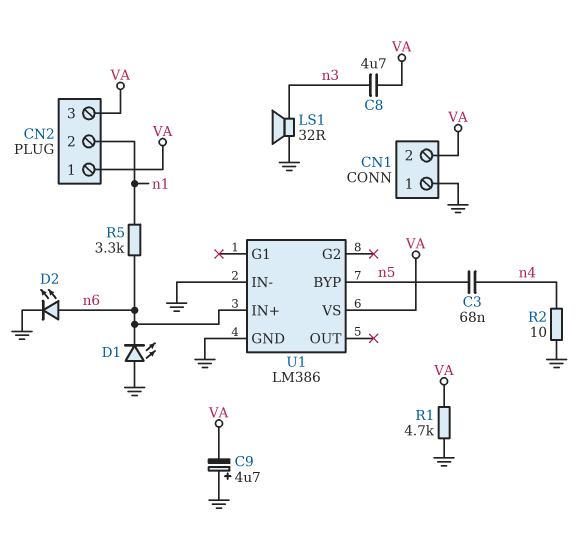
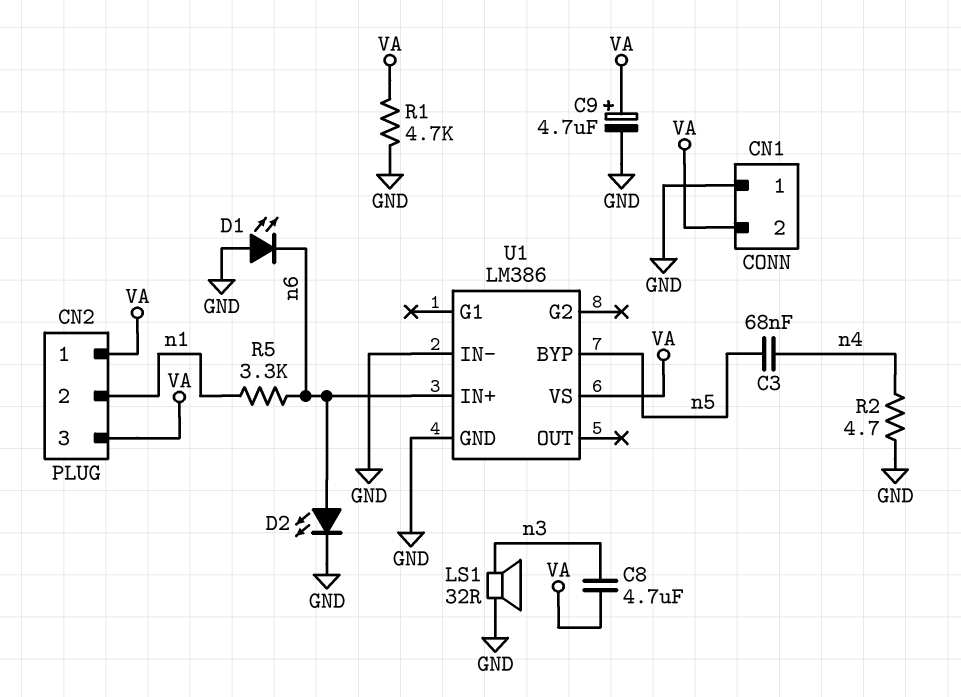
C9: 4.7uF (plus GND, minus VA) -> 4.7uF (plus VA, minus GND)
R2: 10 (GND, n4) -> 4.7 (GND, n4)

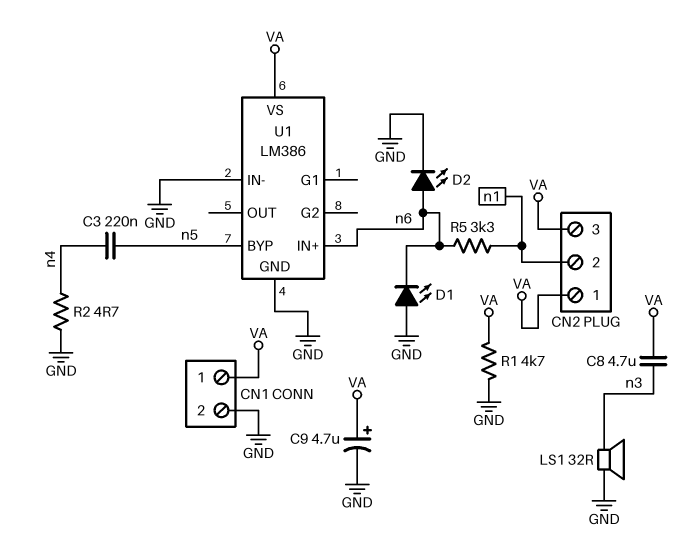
C3: 68nF (n4, n5) -> 220nF (n4, n5)
CN1 pin 1: GND -> VA
CN1 pin 2: VA -> GND

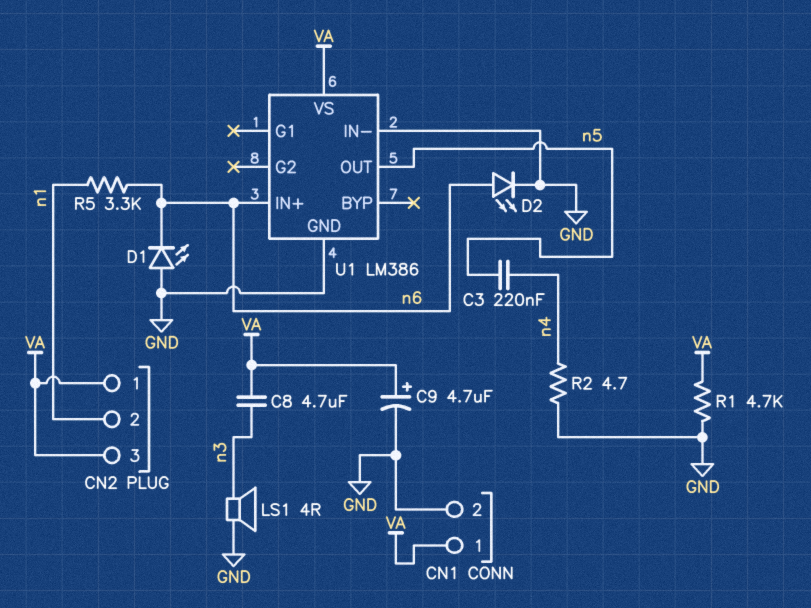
LS1: speaker 32R (GND, n3) -> speaker 4R (GND, n3)
U1 pin BYP: n5 -> none
U1 pin OUT: none -> n5

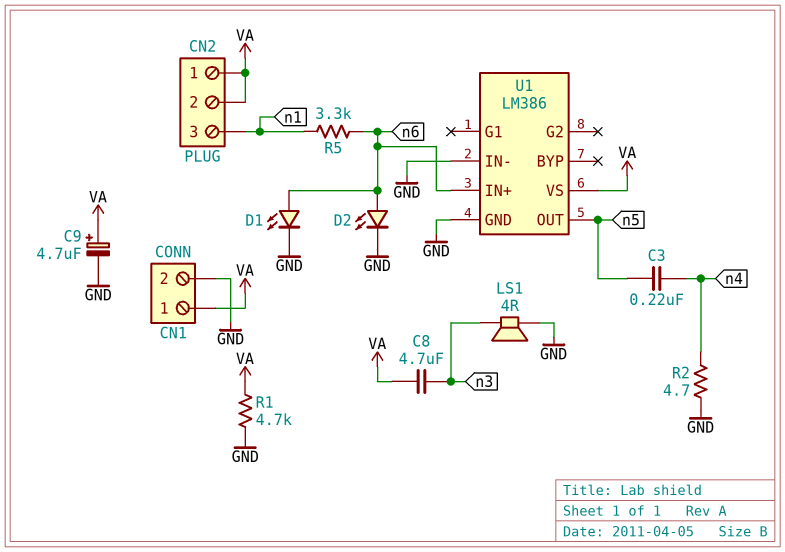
CN2 pin 2: n1 -> VA
CN2 pin 3: VA -> n1
D1: LED (A GND, K n6) -> LED (A n6, K GND)

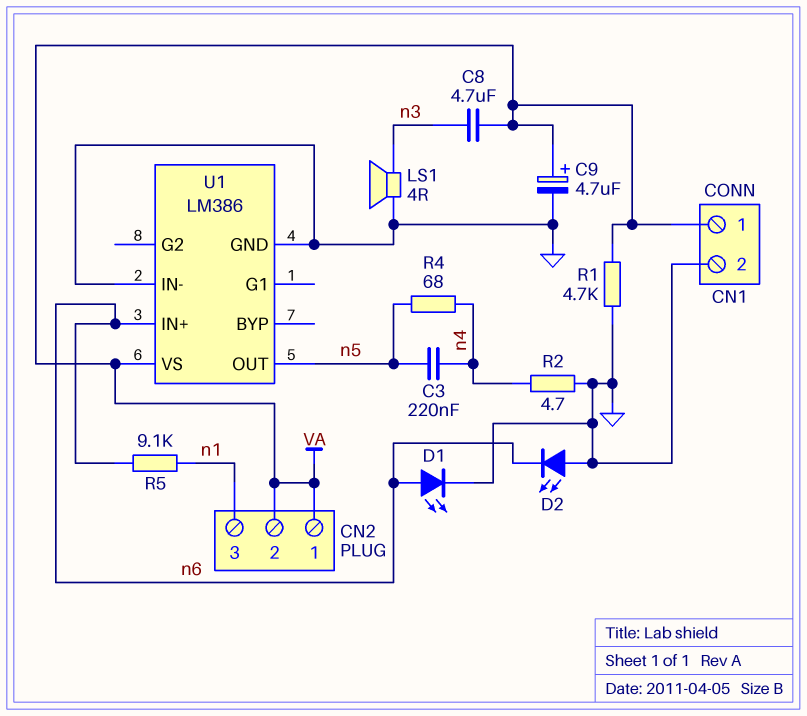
D2: LED (A n6, K GND) -> LED (A GND, K n6)
R4: none -> 68 (n4, n5)
R5: 3.3k (n1, n6) -> 9.1k (n1, n6)

